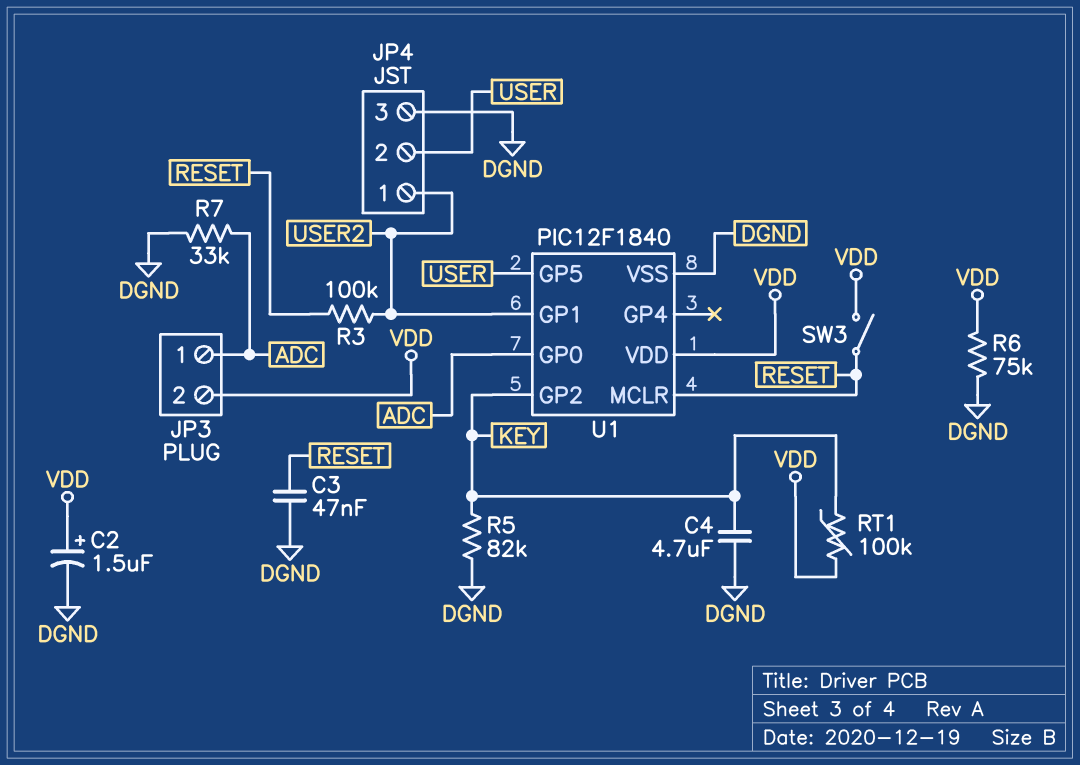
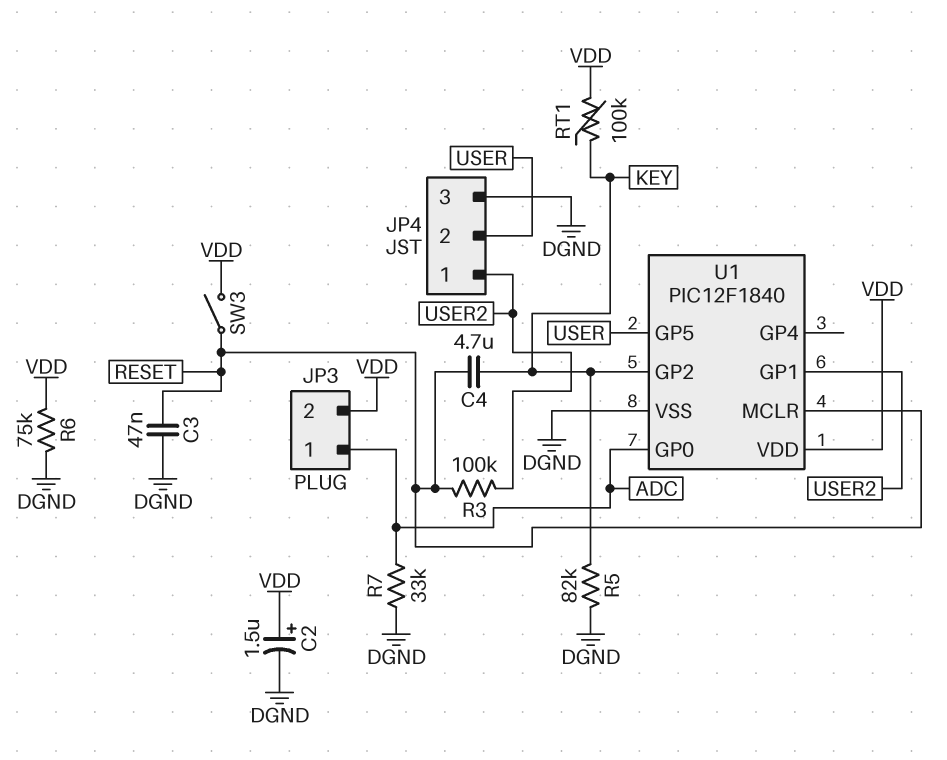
C4: 4.7uF (DGND, KEY) -> 4.7uF (KEY, RESET)

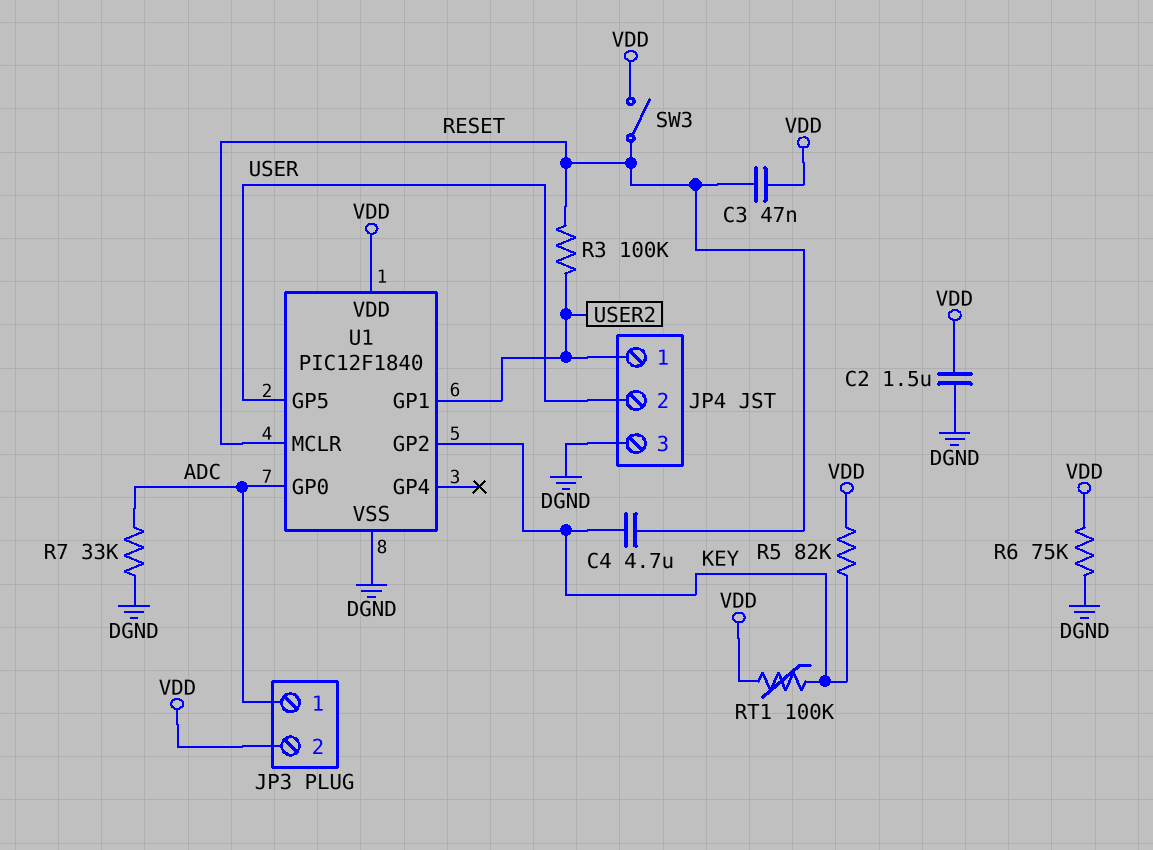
C2: 1.5uF (plus VDD, minus DGND) -> 1.5uF (DGND, VDD)
C3: 47nF (DGND, RESET) -> 47nF (RESET, VDD)
R5: 82k (DGND, KEY) -> 82k (KEY, VDD)

